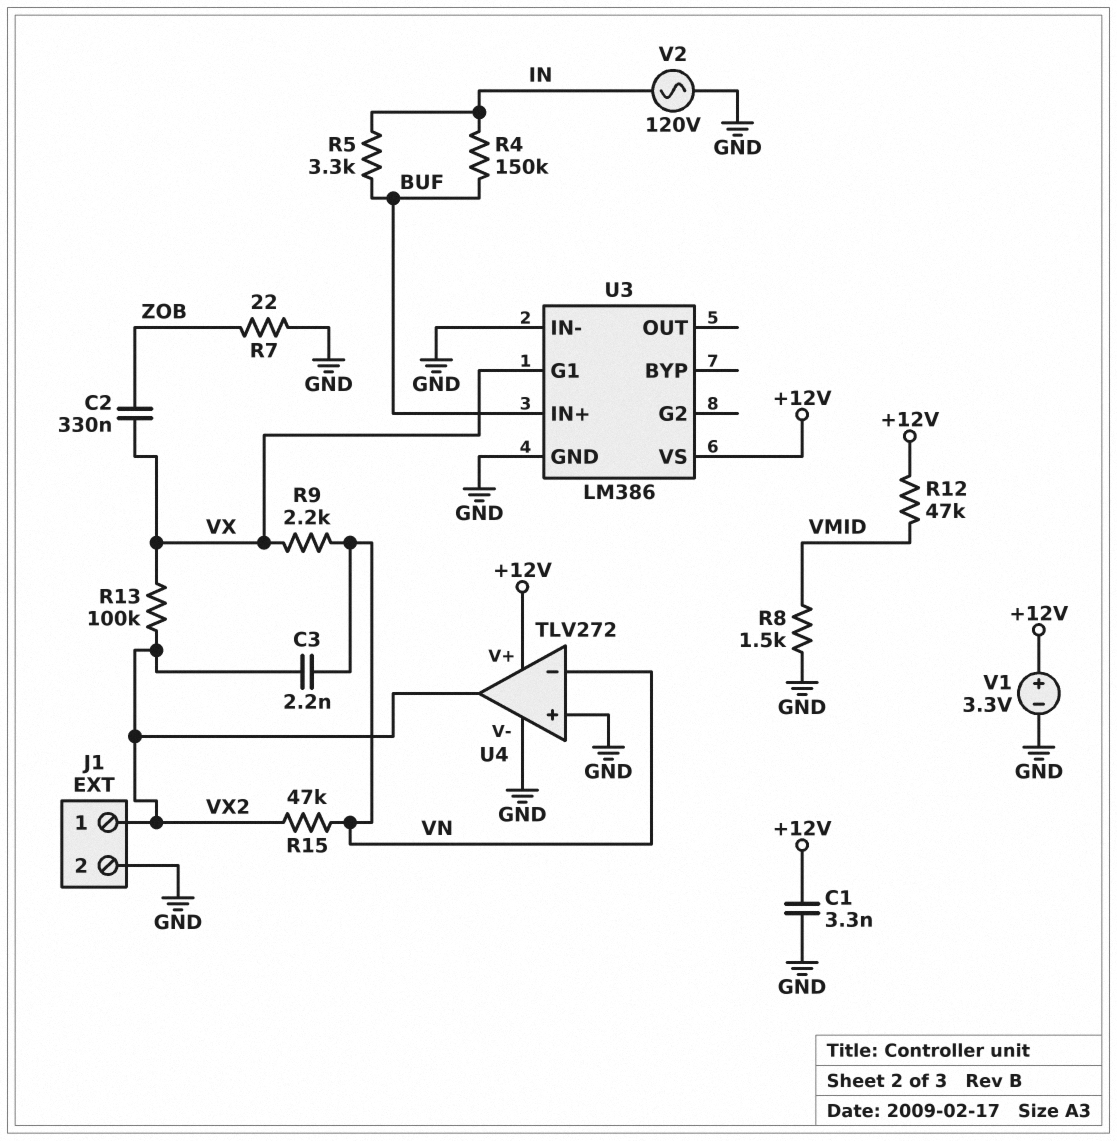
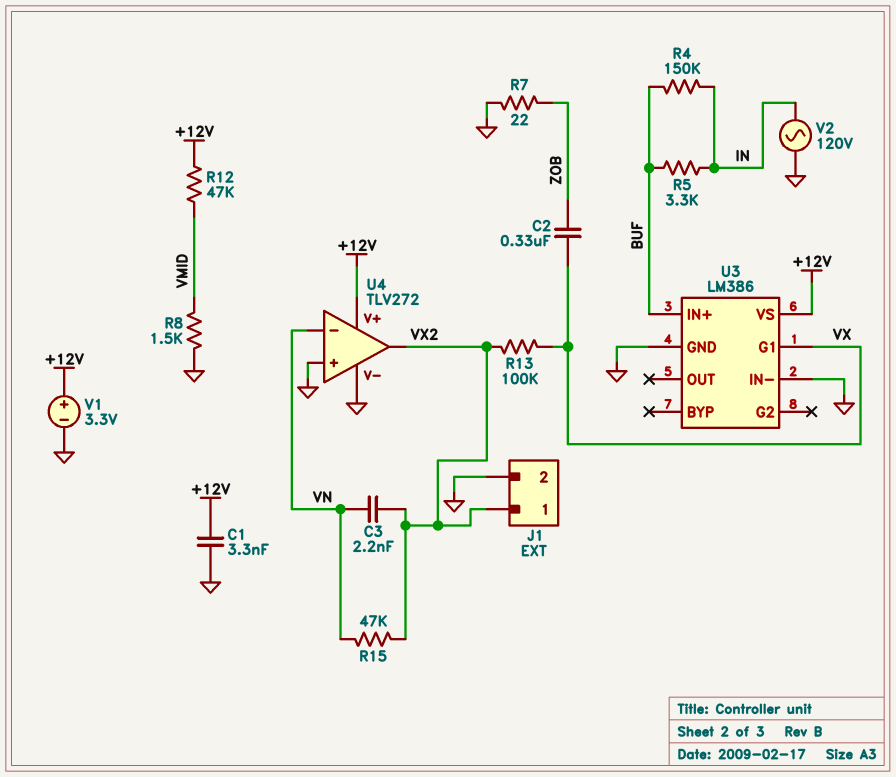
R9: 2.2k (VN, VX) -> none

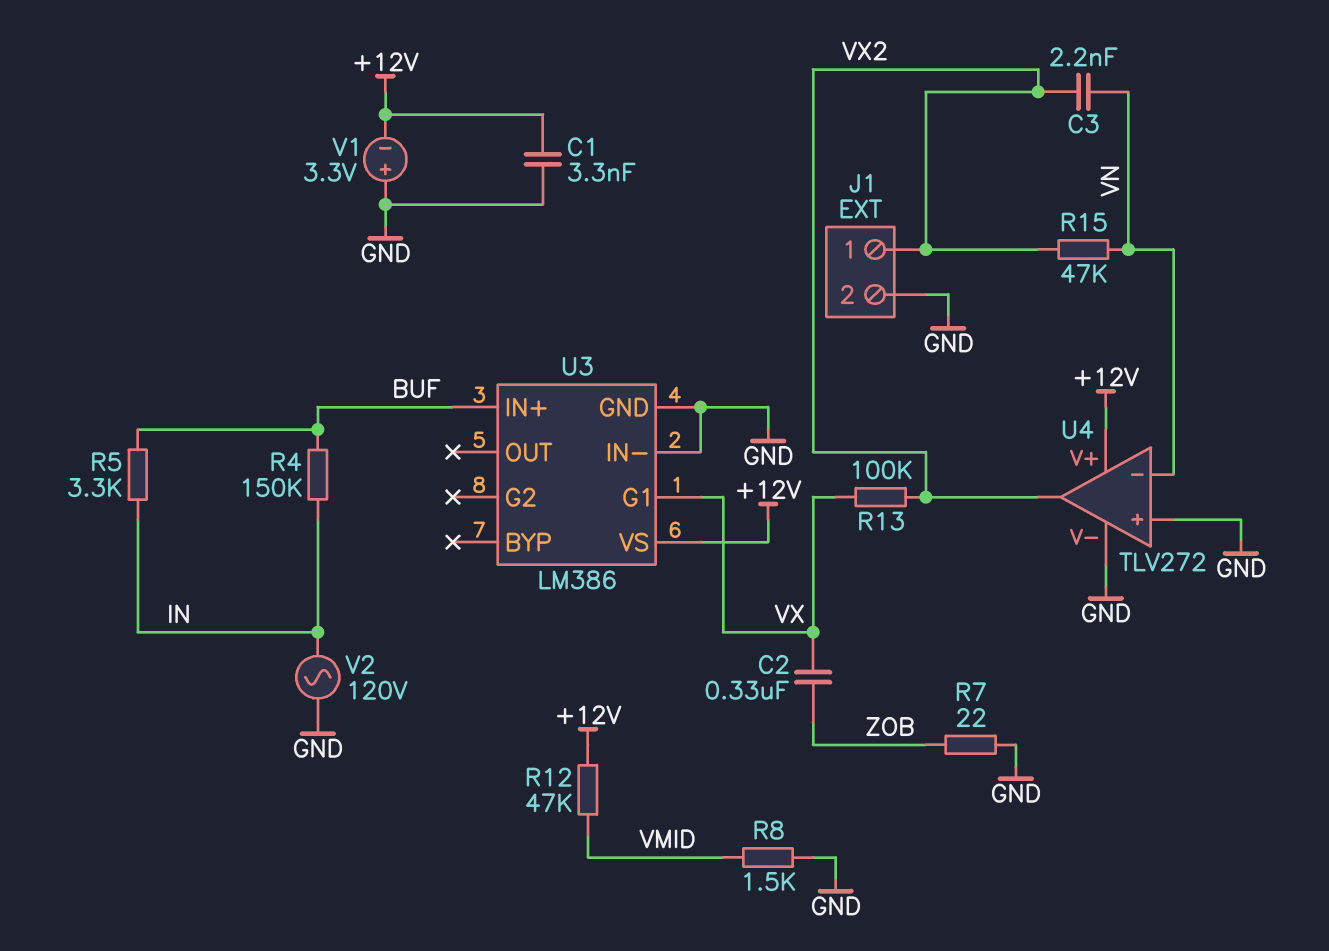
V1: 3.3V (plus +12V, minus GND) -> 3.3V (plus GND, minus +12V)

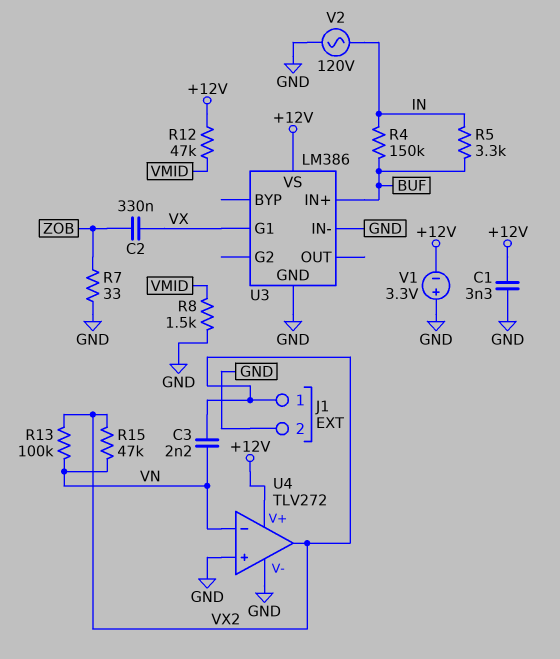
R7: 22 (GND, ZOB) -> 33 (GND, ZOB)
R13: 100k (VX, VX2) -> 100k (VN, VX2)

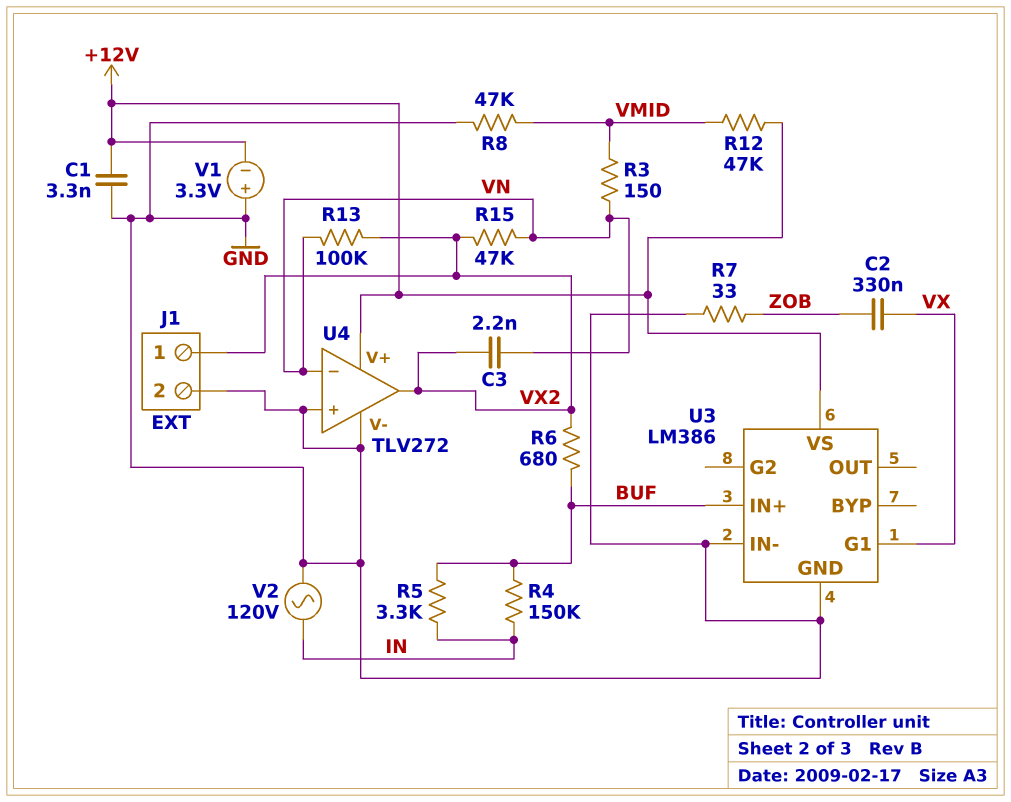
R3: none -> 150 (VMID, VN)
R6: none -> 680 (BUF, VX2)
R8: 1.5k (GND, VMID) -> 47k (GND, VMID)

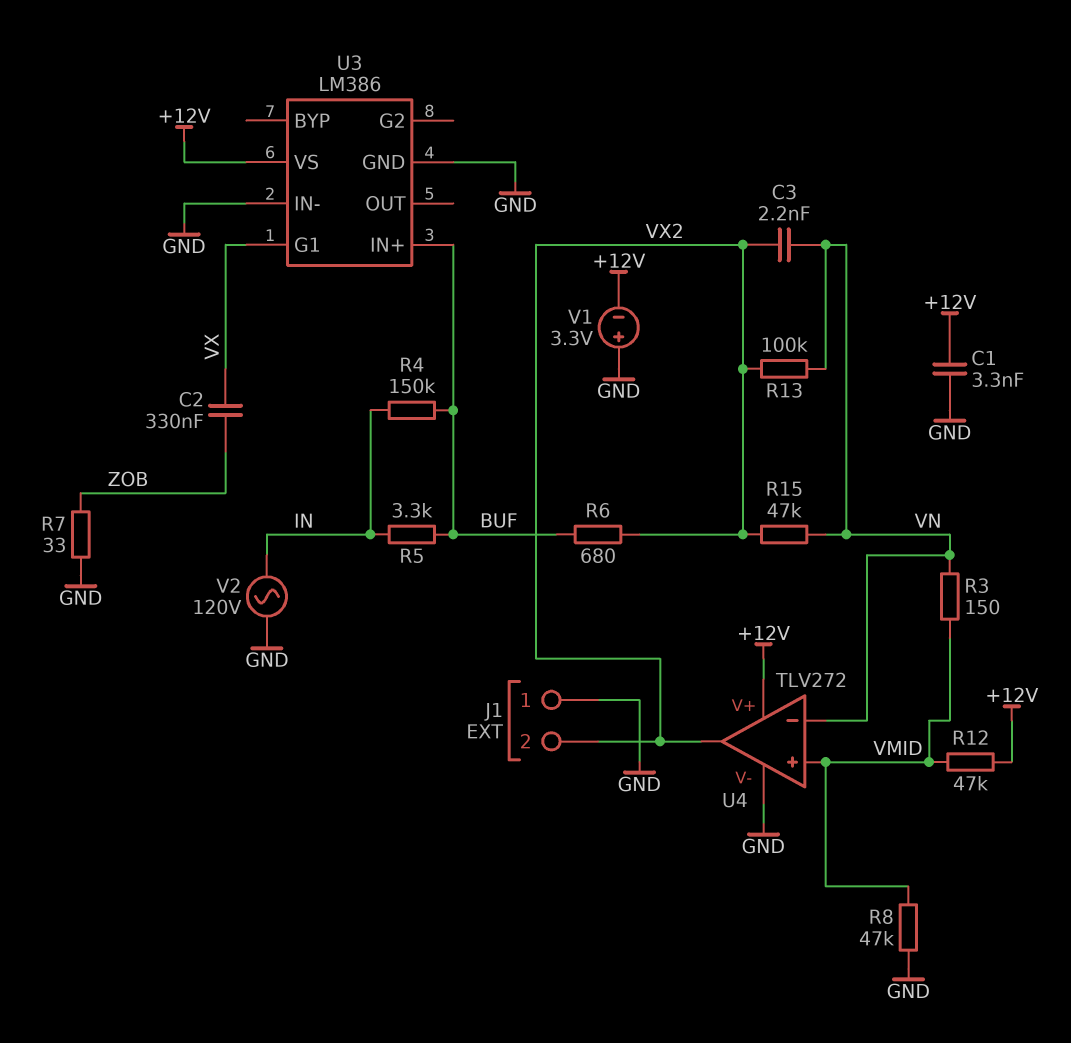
J1 pin 1: VX2 -> GND
J1 pin 2: GND -> VX2
U4 pin in+: GND -> VMID

